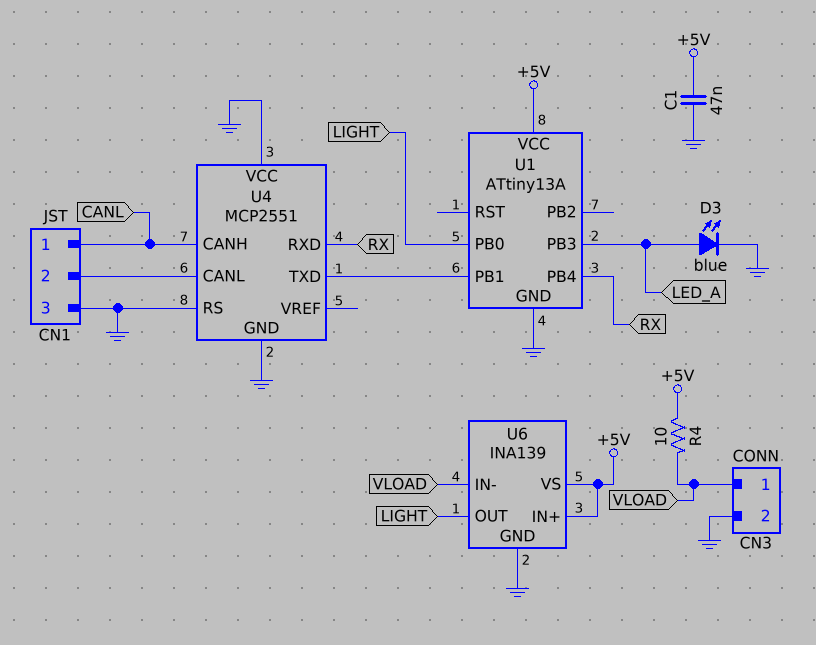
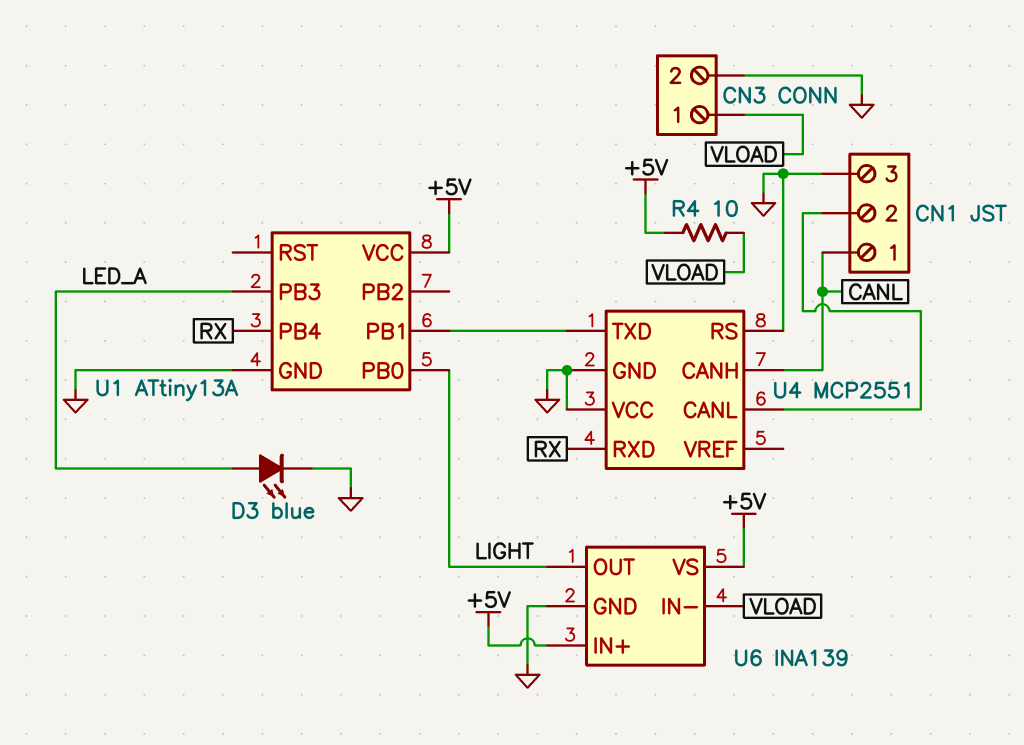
C1: 47nF (+5V, GND) -> none

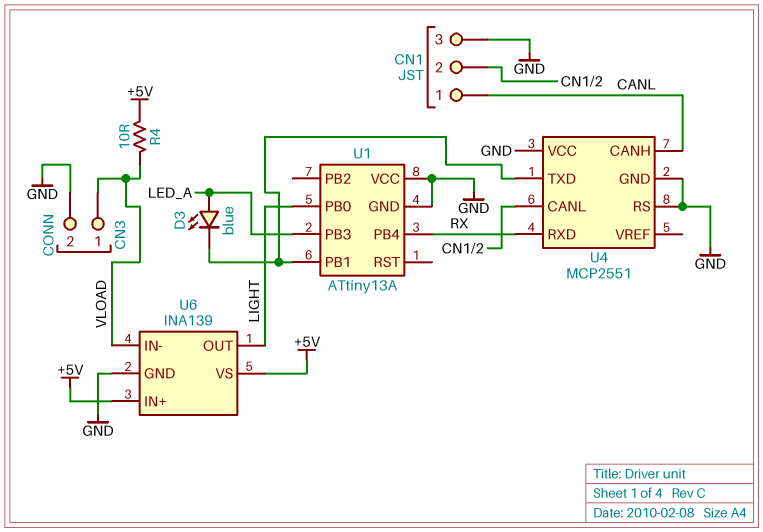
D3: LED blue (A LED_A, K GND) -> LED blue (A LED_A, K U1/PB1)
U1 pin VCC: +5V -> GND

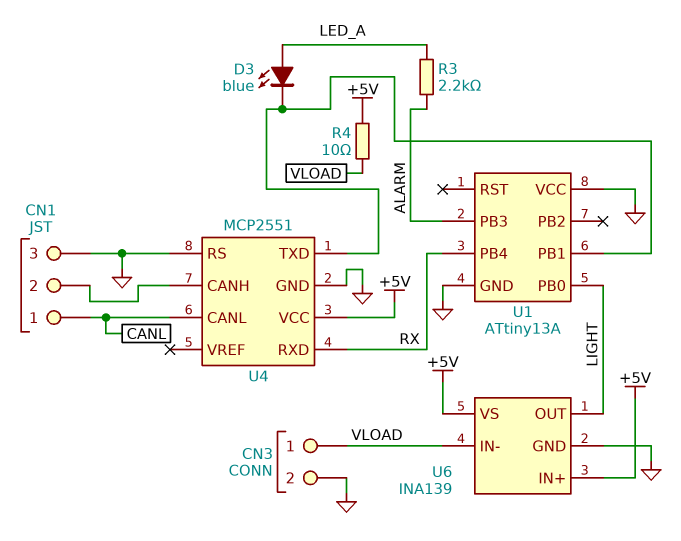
R3: none -> 2.2k (ALARM, LED_A)
U1 pin PB3: LED_A -> ALARM
U4 pin CANH: CANL -> CN1/2
U4 pin CANL: CN1/2 -> CANL
U4 pin VCC: GND -> +5V

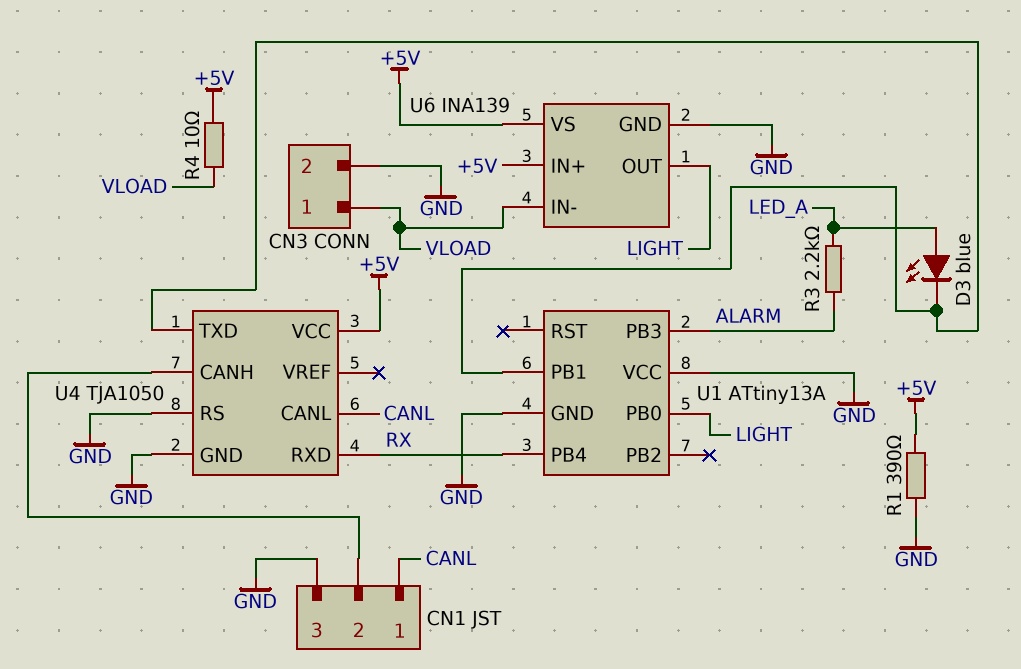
R1: none -> 390 (+5V, GND)
U4: MCP2551 -> TJA1050

